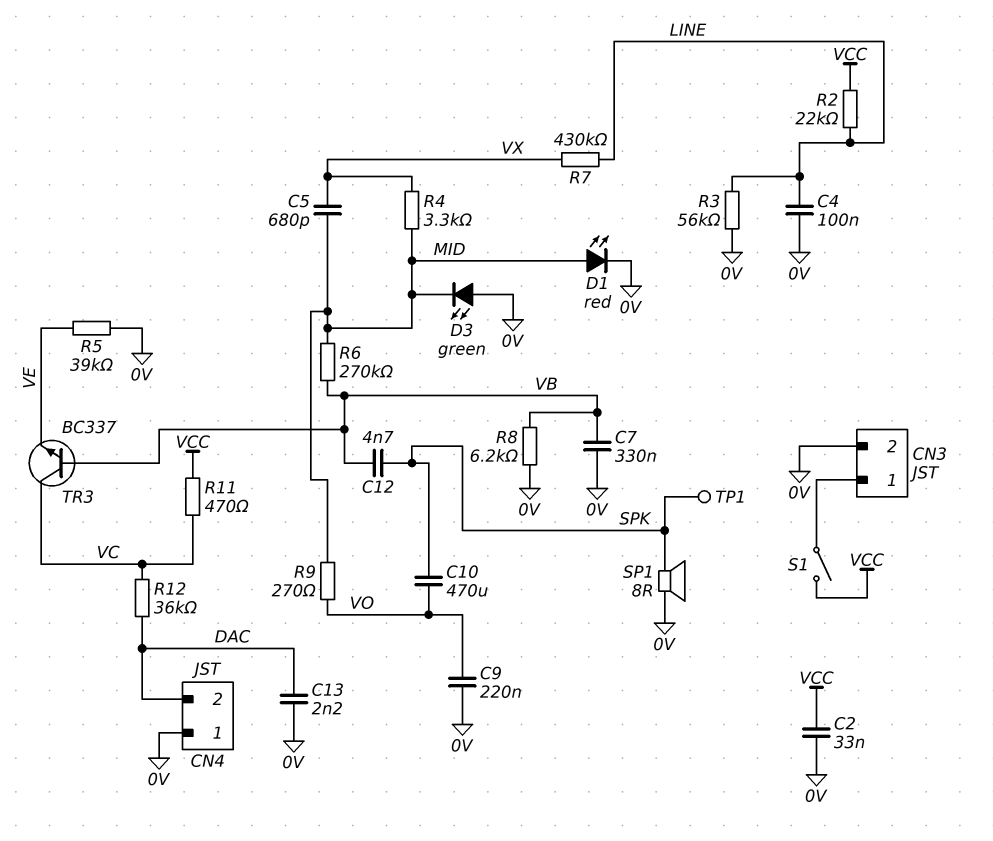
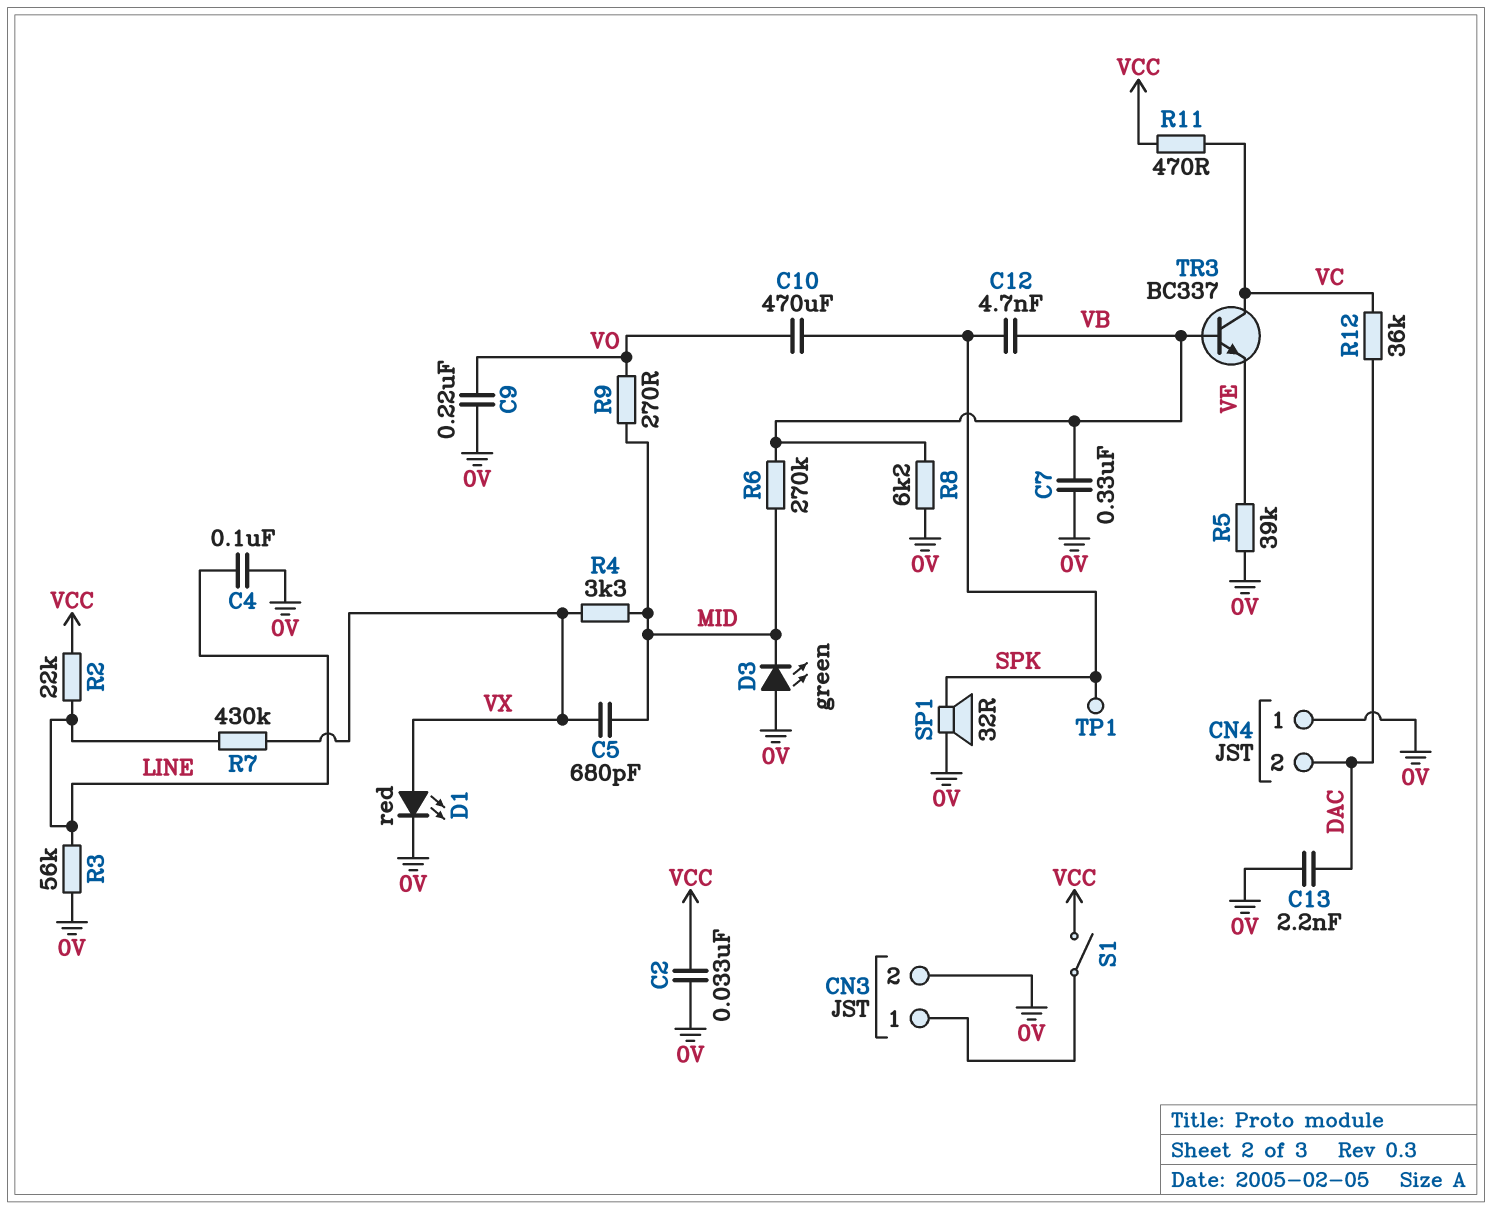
D1: LED red (A MID, K 0V) -> LED red (A VX, K 0V)
SP1: speaker 8R (0V, SPK) -> speaker 32R (0V, SPK)

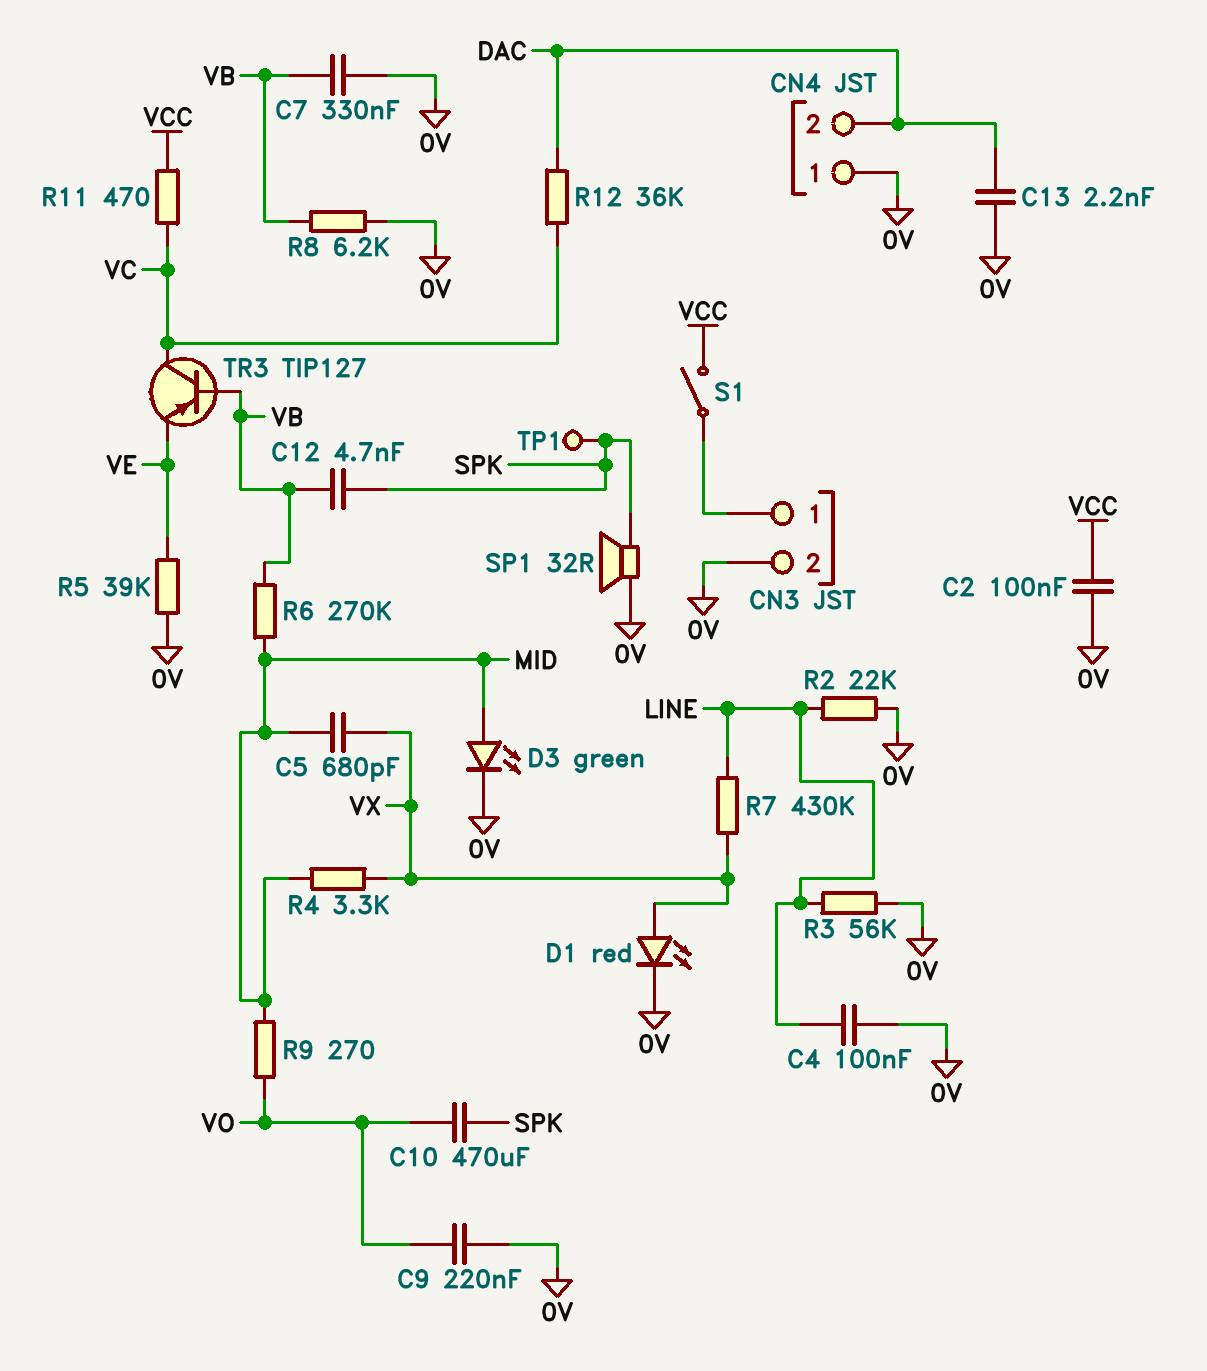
C2: 33nF (0V, VCC) -> 100nF (0V, VCC)
D3: LED green (A 0V, K MID) -> LED green (A MID, K 0V)
R2: 22k (LINE, VCC) -> 22k (0V, LINE)
TR3: NPN BC337 (B VB, C VC, E VE) -> PNP TIP127 (B VB, C VC, E VE)

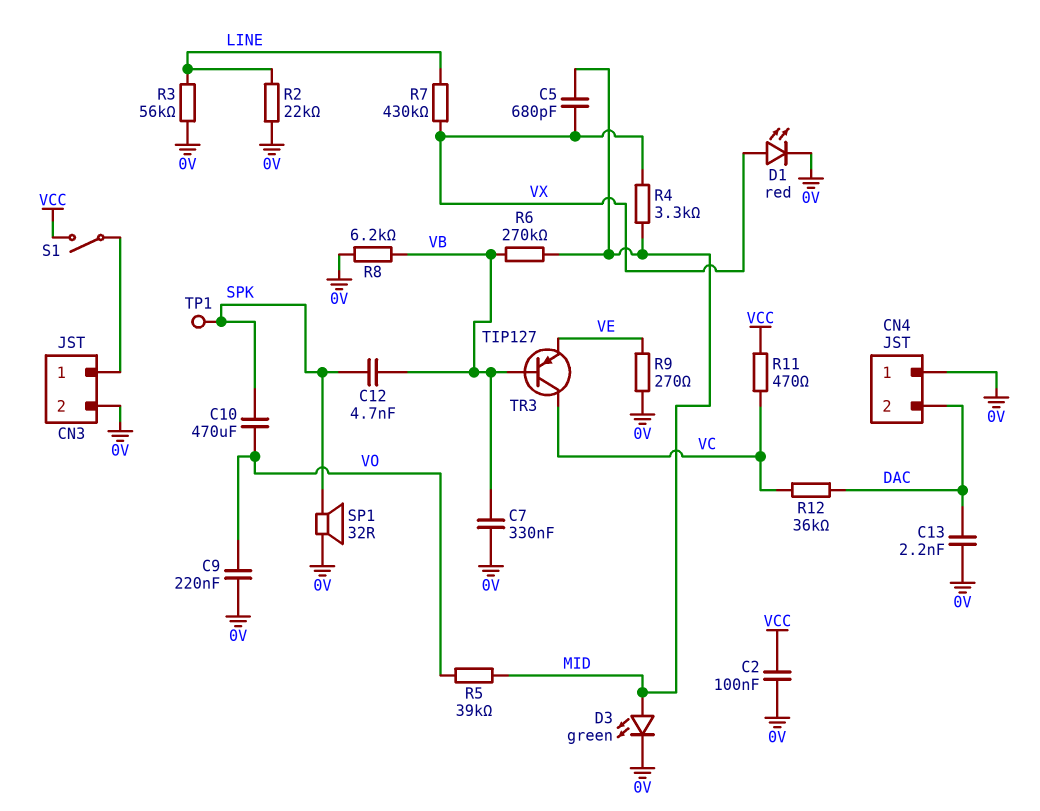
C4: 100nF (0V, LINE) -> none
R5: 39k (0V, VE) -> 39k (MID, VO)
R9: 270 (MID, VO) -> 270 (0V, VE)

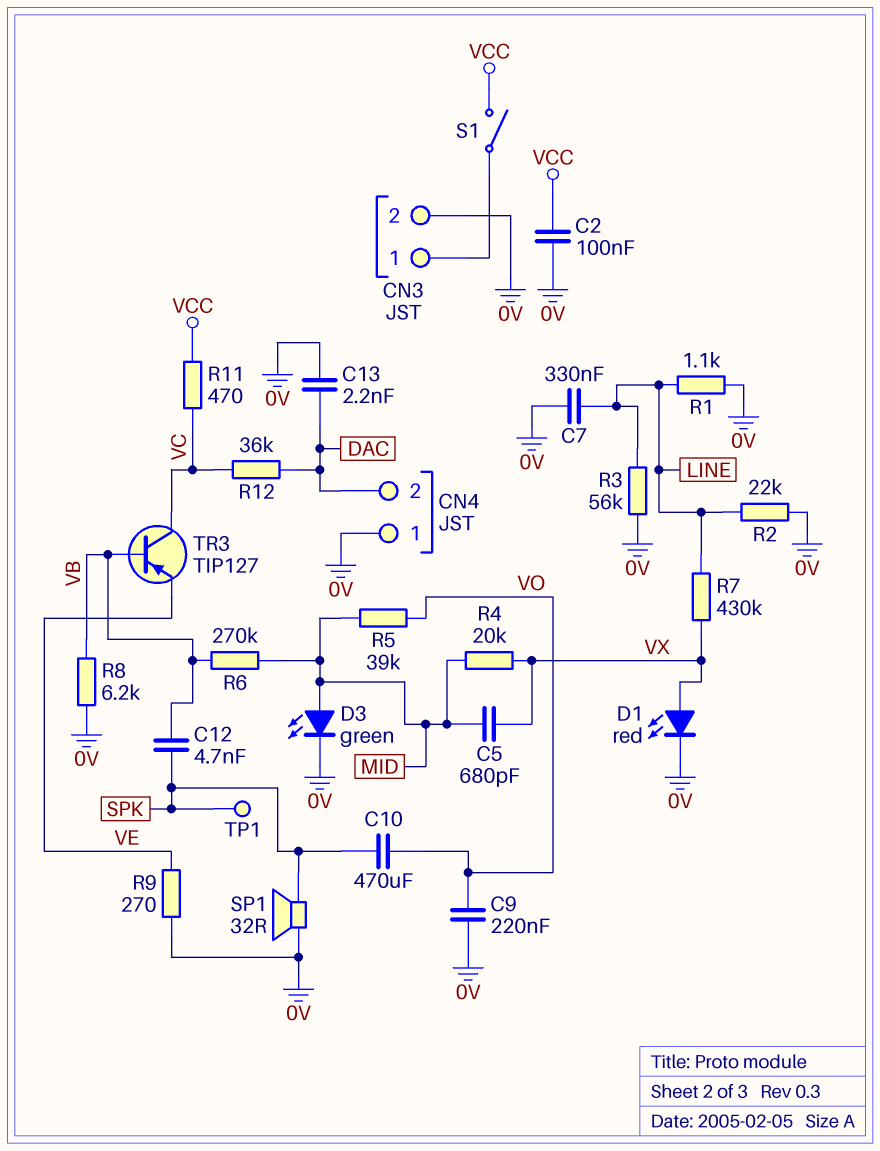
C7: 330nF (0V, VB) -> 330nF (0V, LINE)
R1: none -> 1.1k (0V, LINE)
R4: 3.3k (MID, VX) -> 20k (MID, VX)

